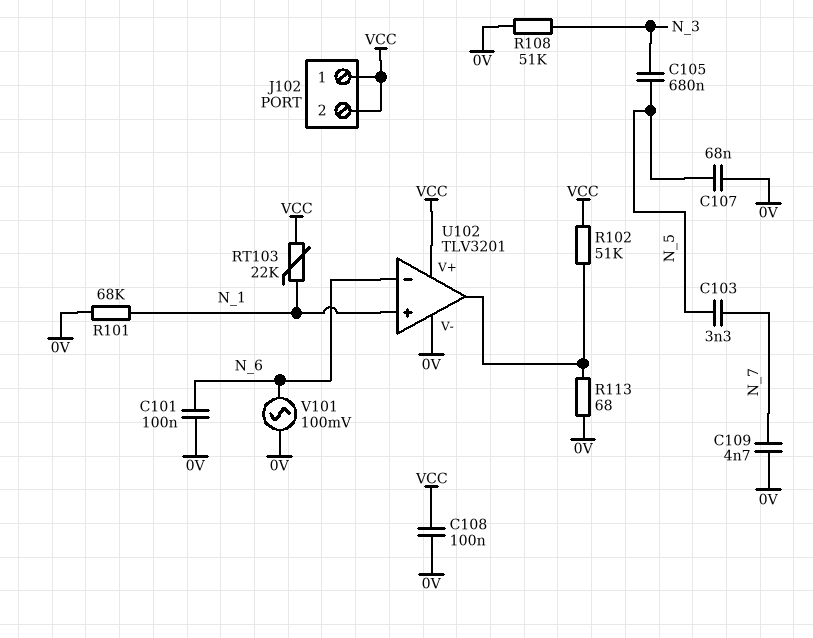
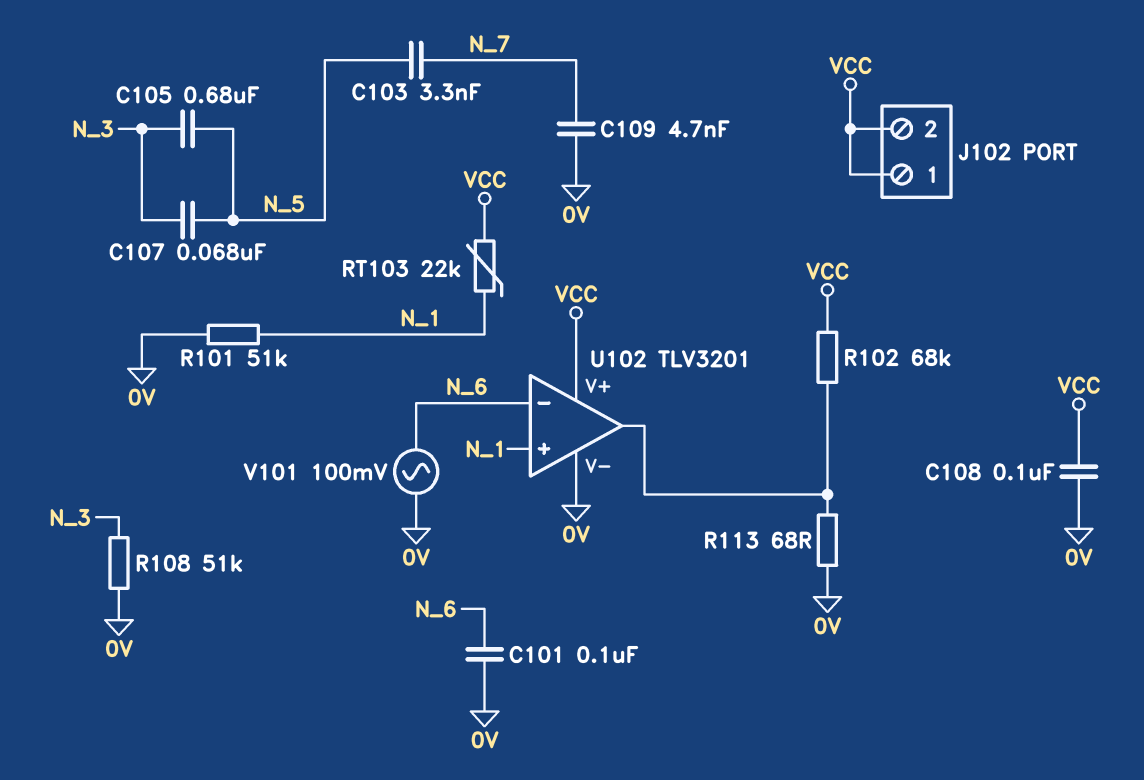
C107: 68nF (0V, N_5) -> 68nF (N_3, N_5)
R101: 68k (0V, N_1) -> 51k (0V, N_1)
R102: 51k (U102/out, VCC) -> 68k (U102/out, VCC)

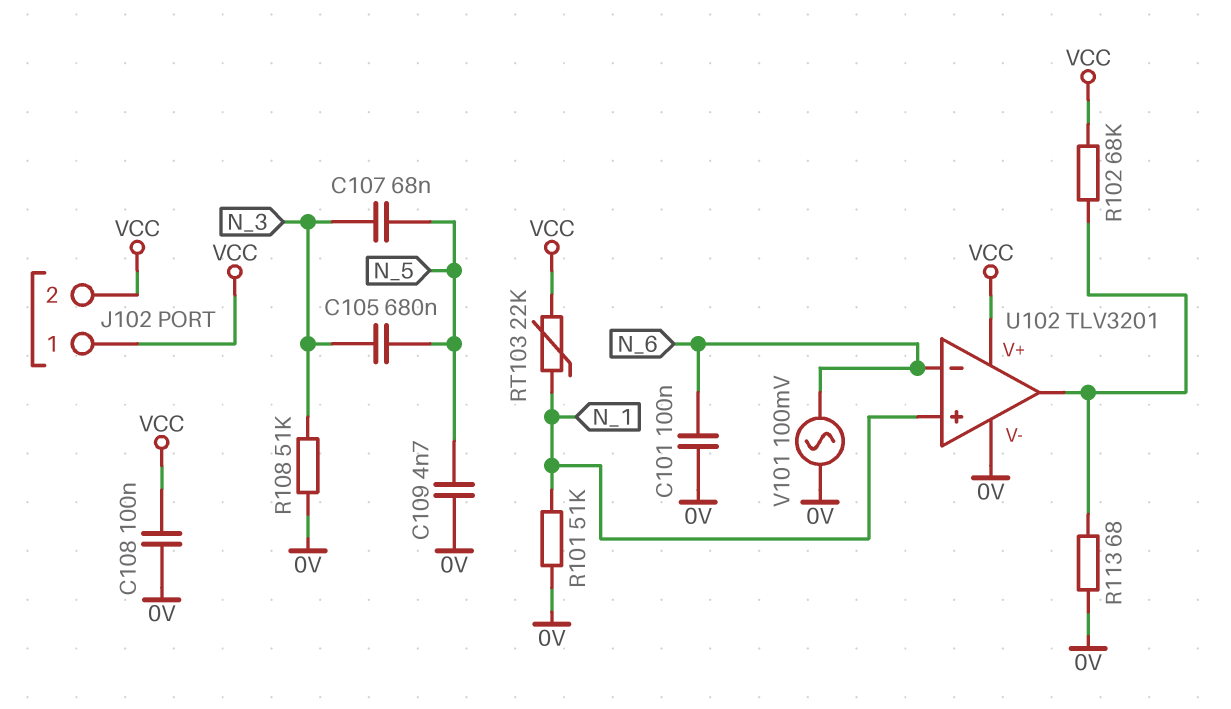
C103: 3.3nF (N_5, N_7) -> none
C109: 4.7nF (0V, N_7) -> 4.7nF (0V, N_5)

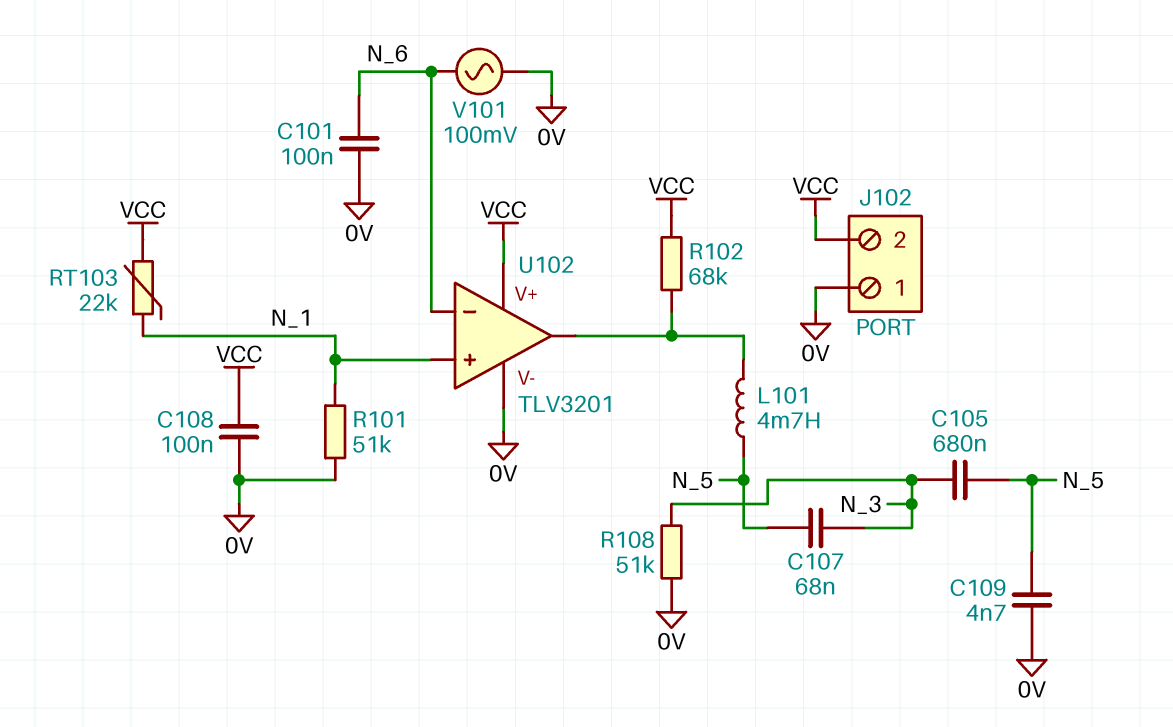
J102 pin 1: VCC -> 0V
L101: none -> 4.7mH (N_5, U102/out)
R113: 68 (0V, U102/out) -> none

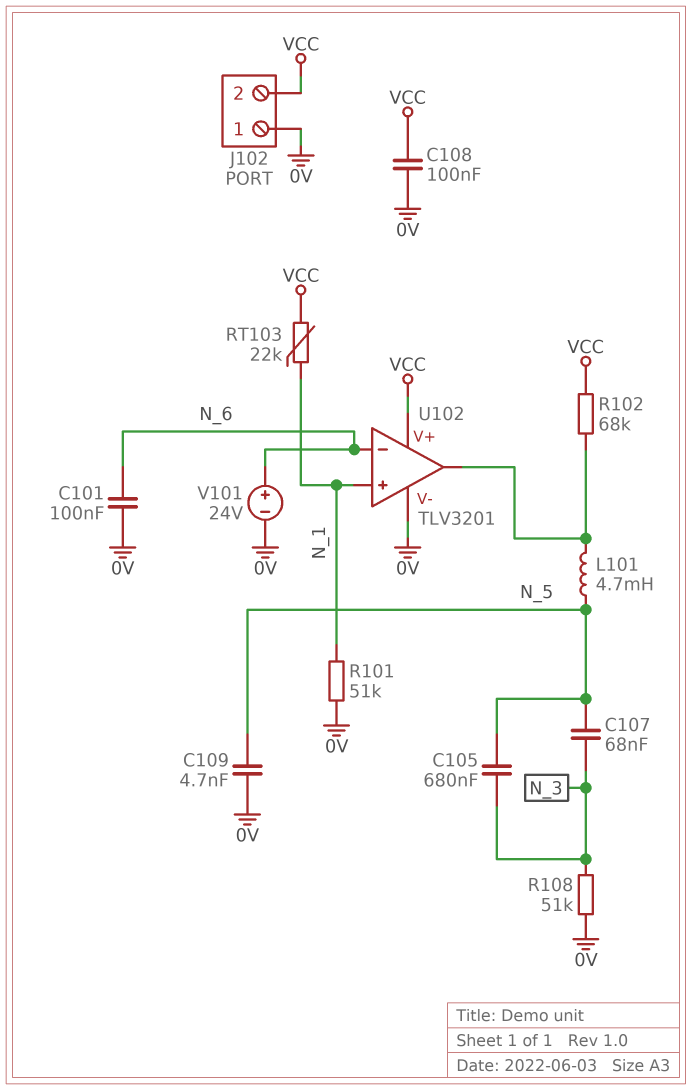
V101: AC 100mV (0V, N_6) -> 24V (plus N_6, minus 0V)

